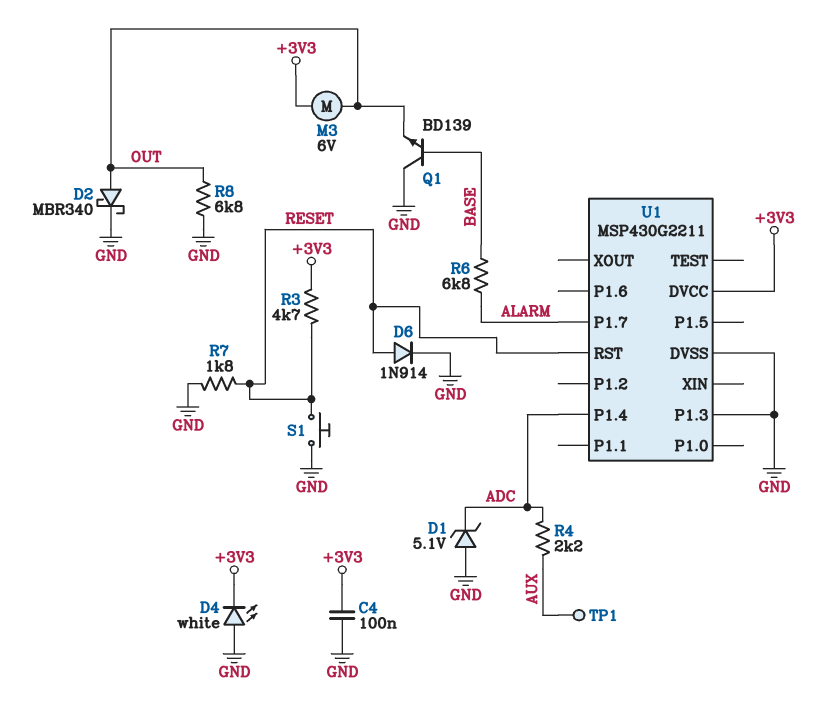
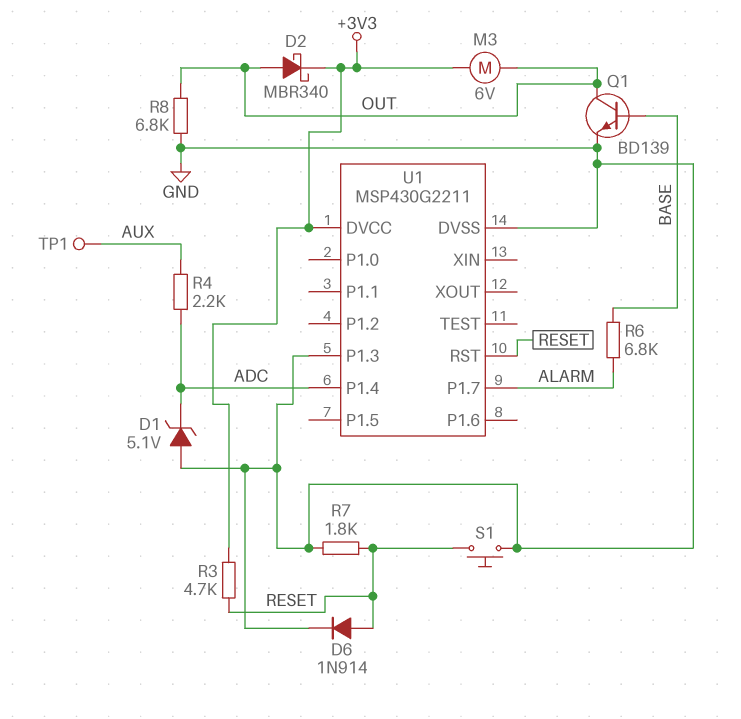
C4: 100nF (+3V3, GND) -> none
D2: schottky MBR340 (A OUT, K GND) -> schottky MBR340 (A OUT, K +3V3)
D4: LED white (A GND, K +3V3) -> none
Q1: NPN BD139 (B BASE, C GND, E OUT) -> NPN BD139 (B BASE, C OUT, E GND)

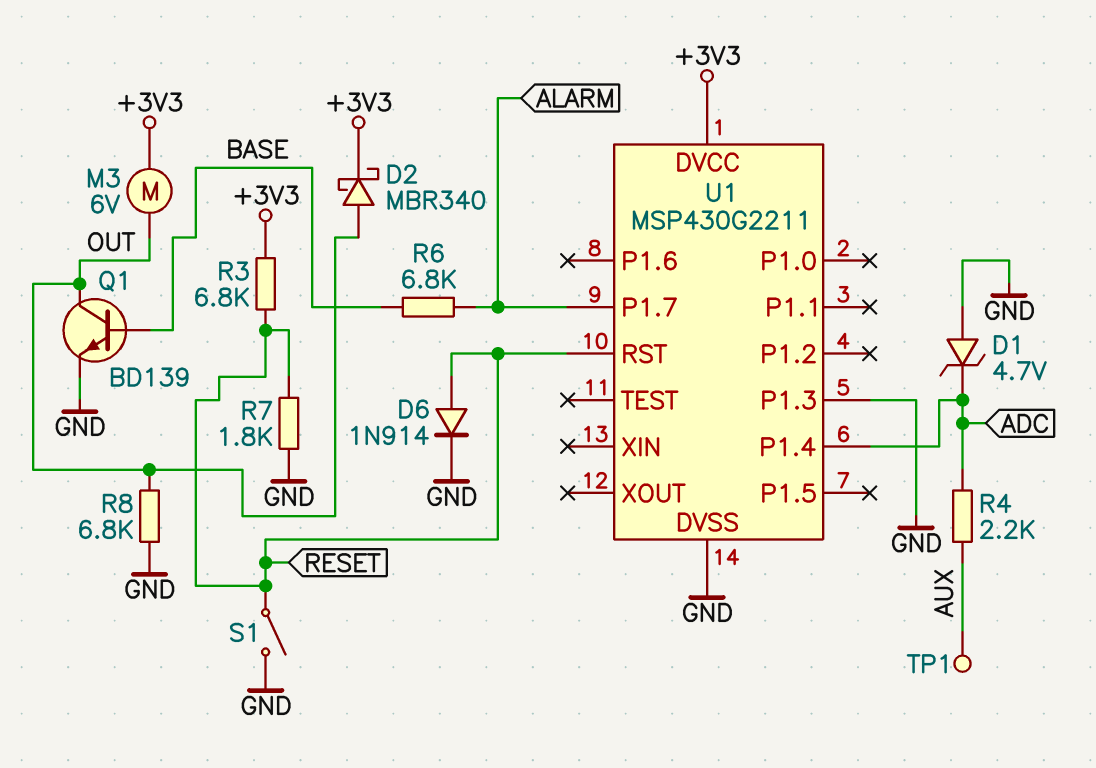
D1: zener 5.1V (A GND, K ADC) -> zener 4.7V (A GND, K ADC)
R3: 4.7k (+3V3, RESET) -> 6.8k (+3V3, RESET)
S1: button (GND, RESET) -> switch (GND, RESET)

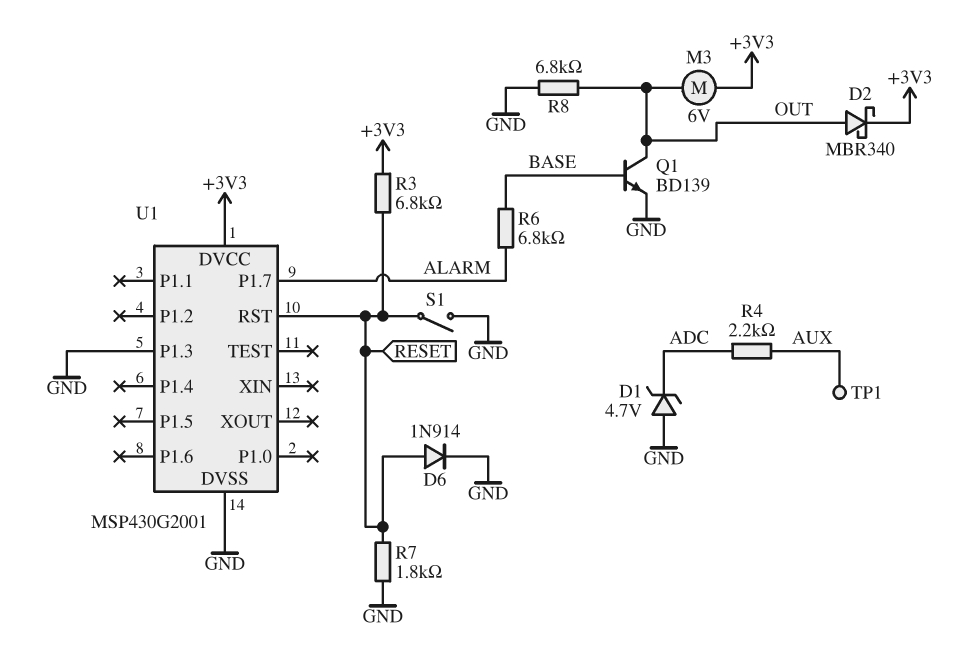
U1: MSP430G2211 -> MSP430G2001
U1 pin P1.4: ADC -> none

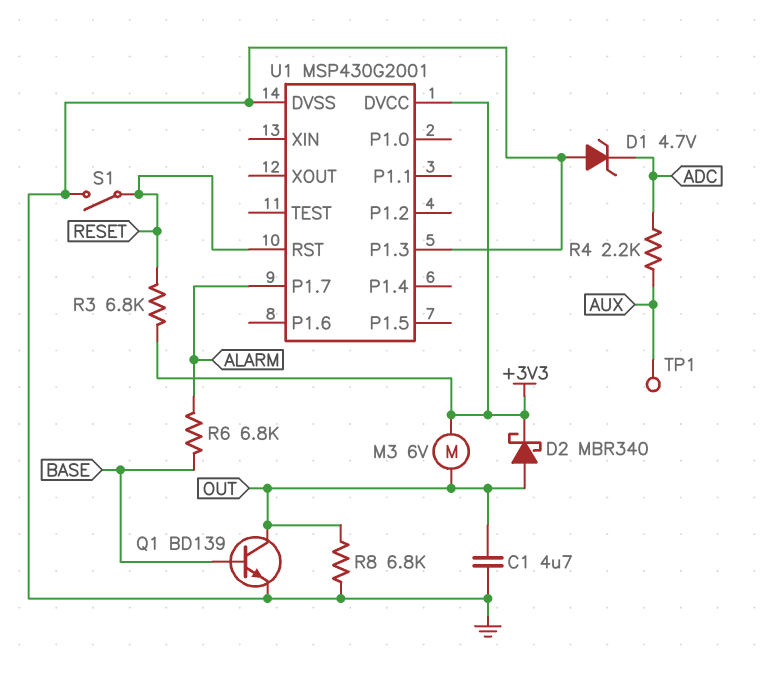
C1: none -> 4.7uF (GND, OUT)
D6: diode 1N914 (A RESET, K GND) -> none
R7: 1.8k (GND, RESET) -> none

